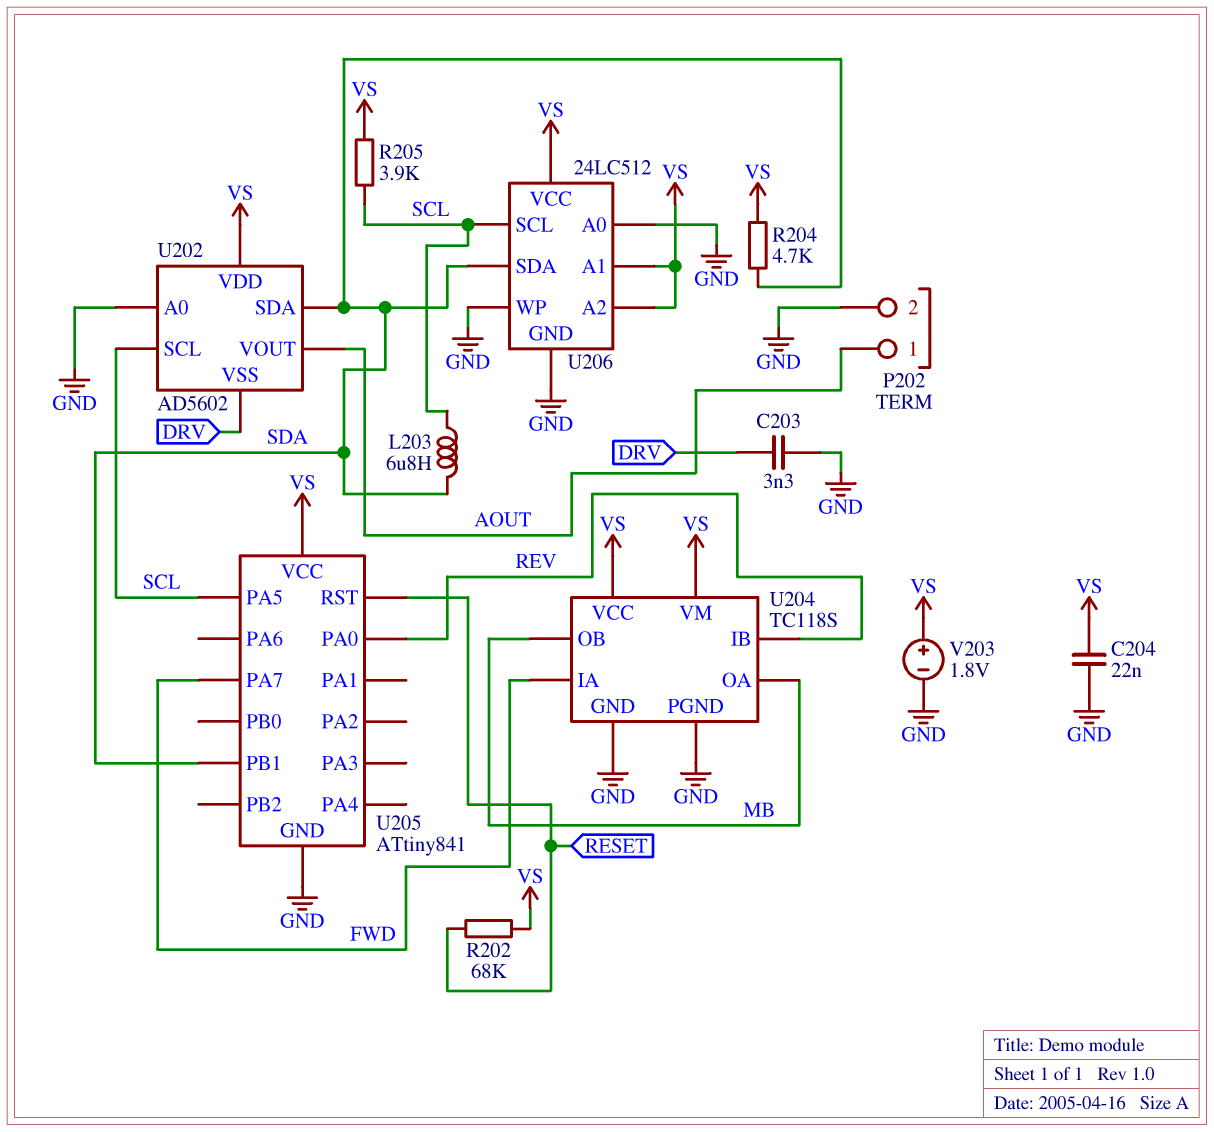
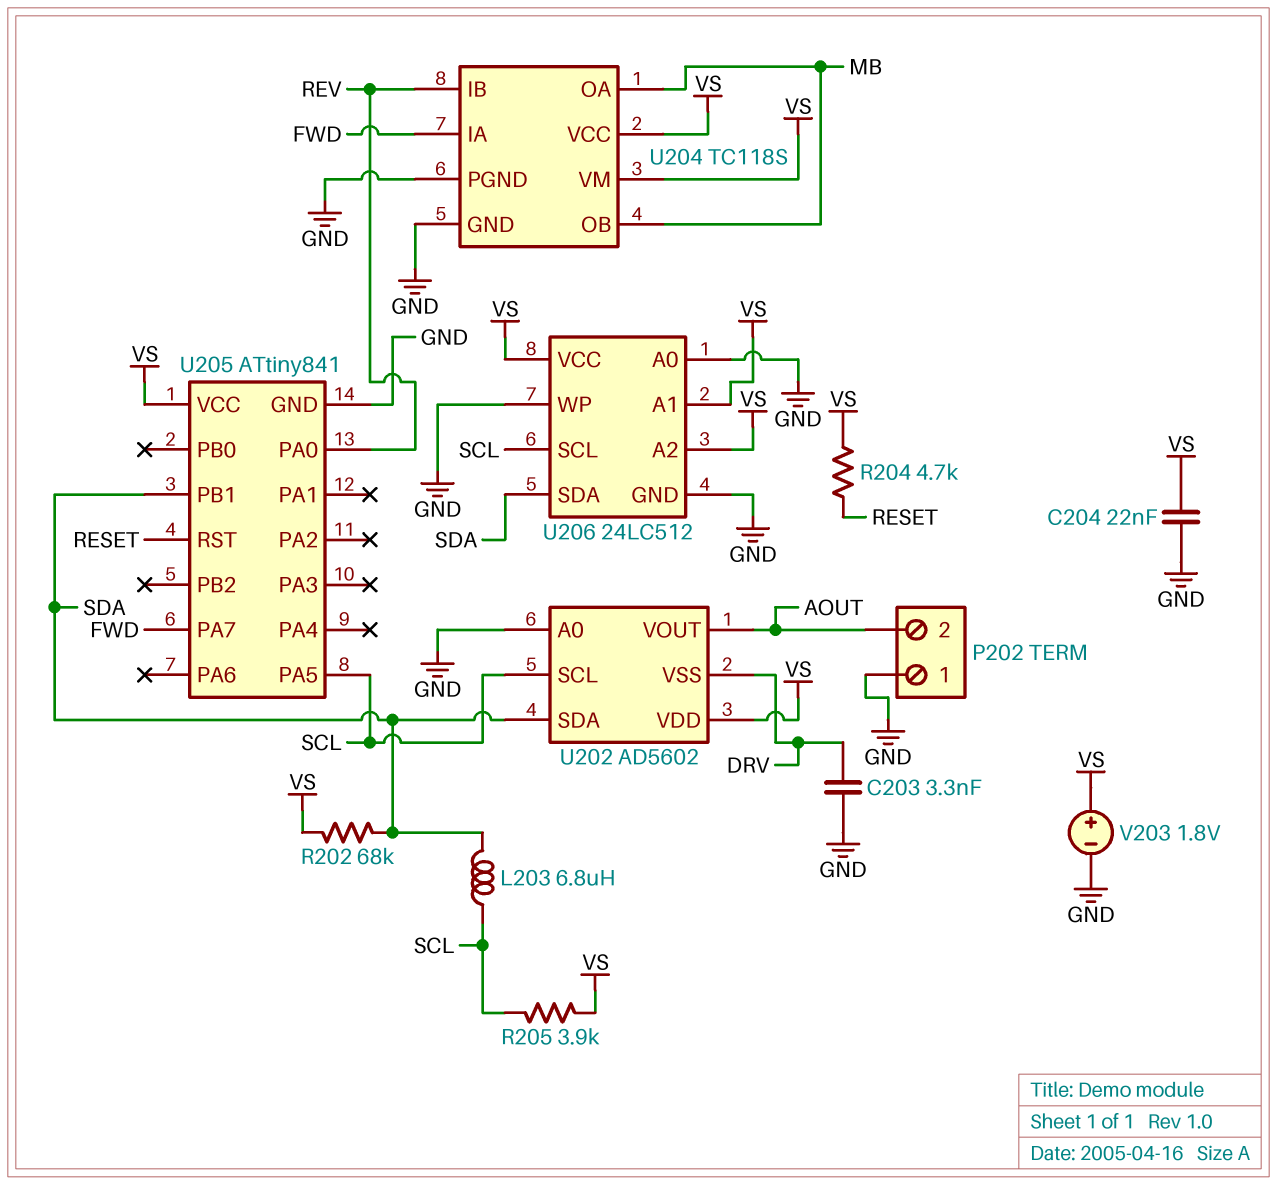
P202 pin 1: AOUT -> GND
P202 pin 2: GND -> AOUT
R202: 68k (RESET, VS) -> 68k (SDA, VS)
R204: 4.7k (SDA, VS) -> 4.7k (RESET, VS)

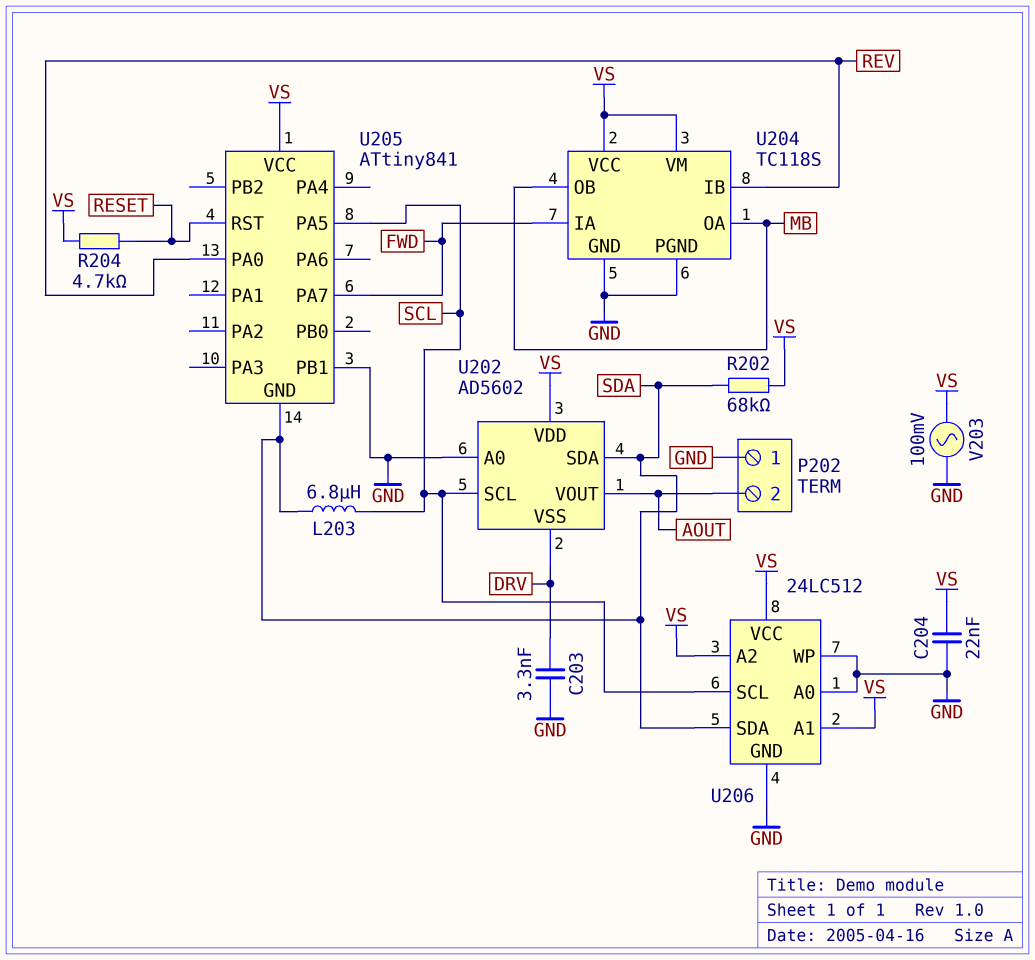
R205: 3.9k (SCL, VS) -> none
U205 pin GND: GND -> SDA
U205 pin PB1: SDA -> GND
V203: 1.8V (plus VS, minus GND) -> AC 100mV (GND, VS)

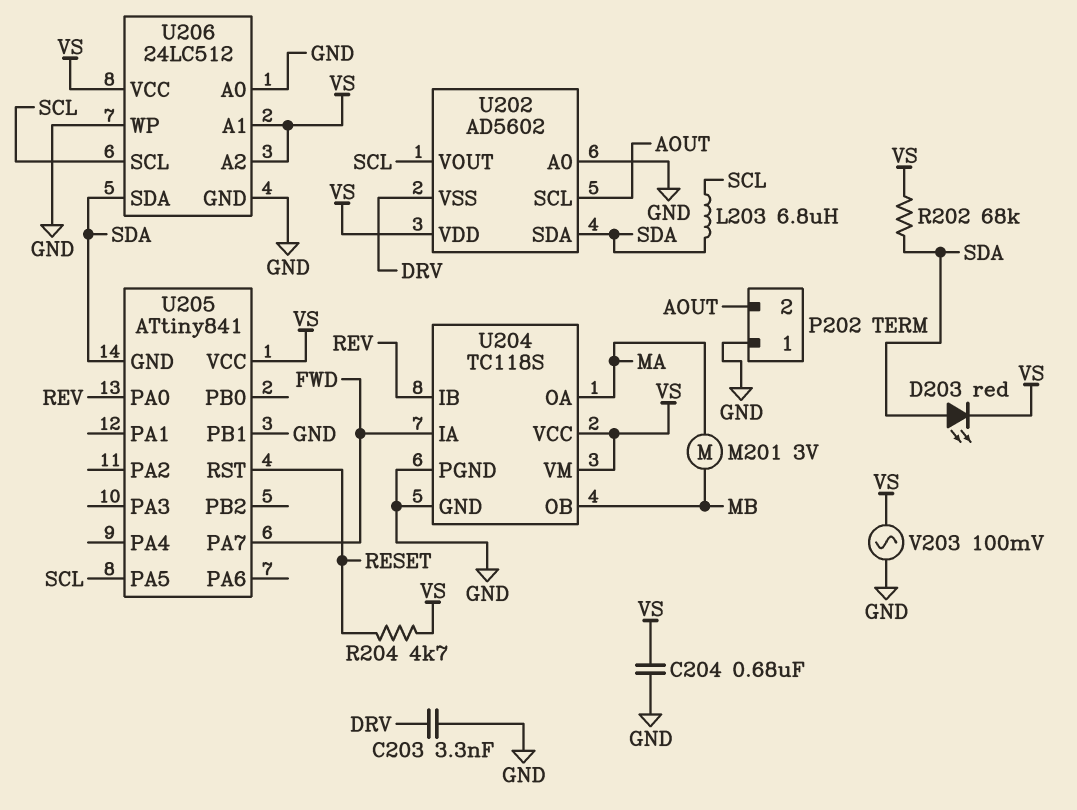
C204: 22nF (GND, VS) -> 680nF (GND, VS)
D203: none -> LED red (A SDA, K VS)
M201: none -> motor 3V (MA, MB)
U202 pin SCL: SCL -> AOUT
U202 pin VOUT: AOUT -> SCL
U204 pin OA: MB -> MA

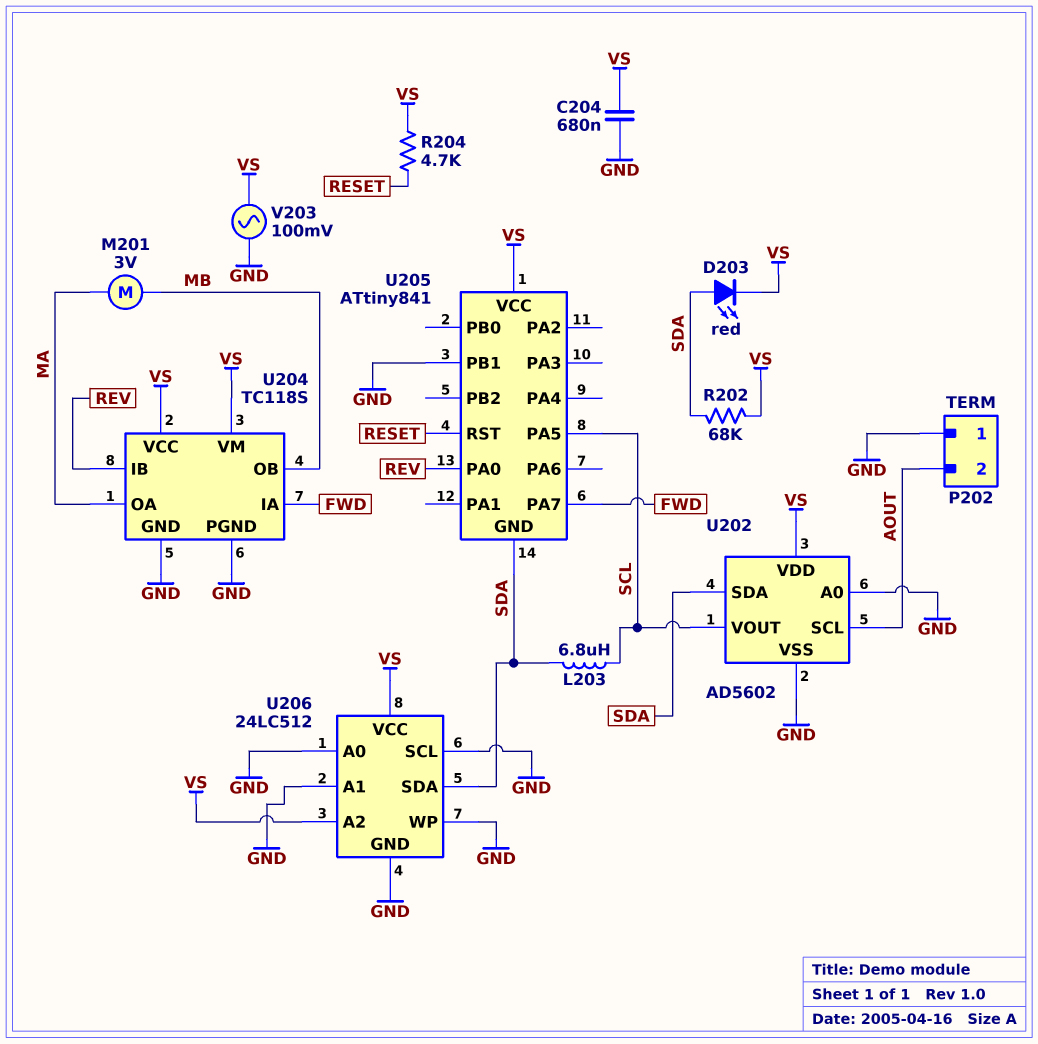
C203: 3.3nF (DRV, GND) -> none
U202 pin VSS: DRV -> GND
U206 pin A1: VS -> GND
U206 pin SCL: SCL -> GND

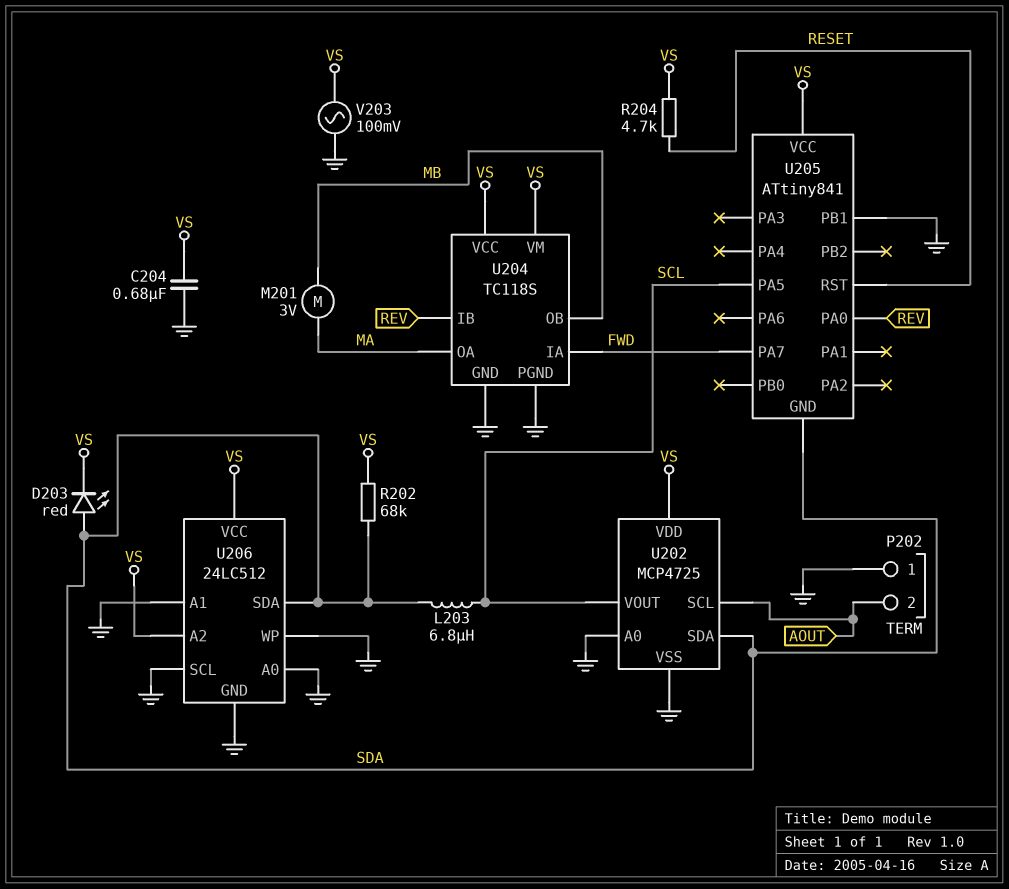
U202: AD5602 -> MCP4725

